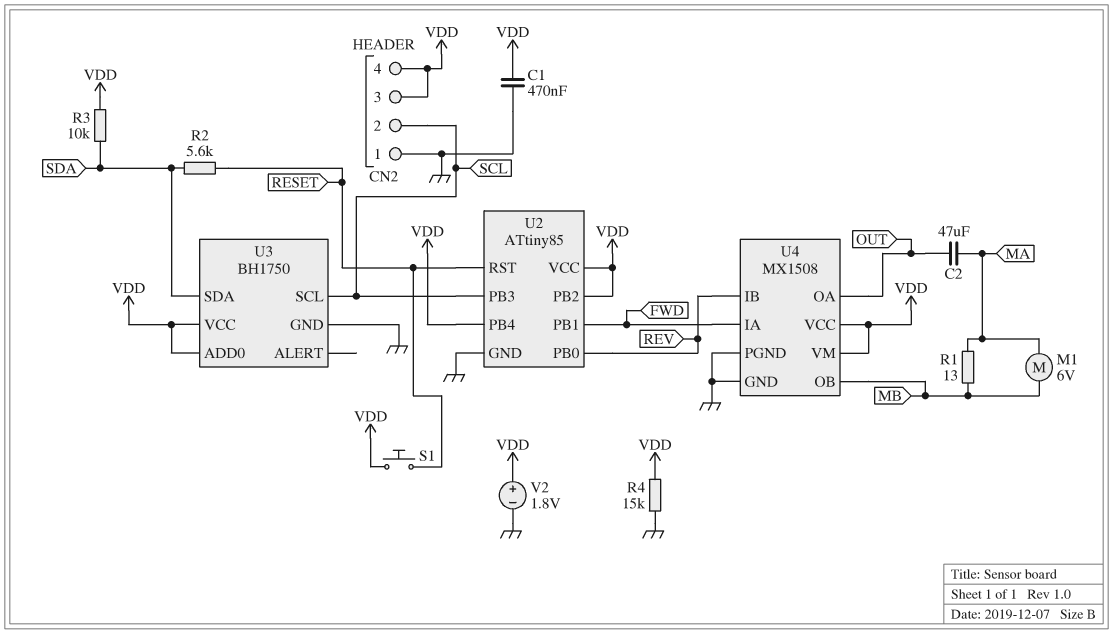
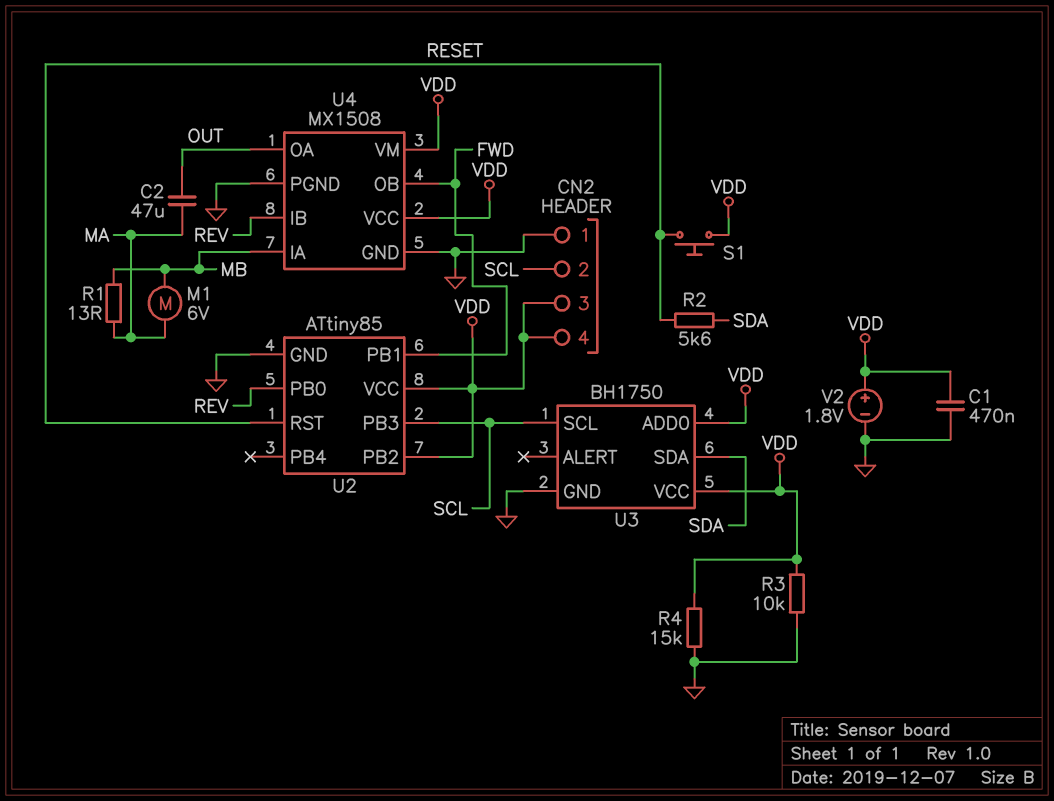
R3: 10k (SDA, VDD) -> 10k (GND, VDD)
U2 pin PB4: VDD -> none
U4 pin IA: FWD -> MB
U4 pin OB: MB -> FWD

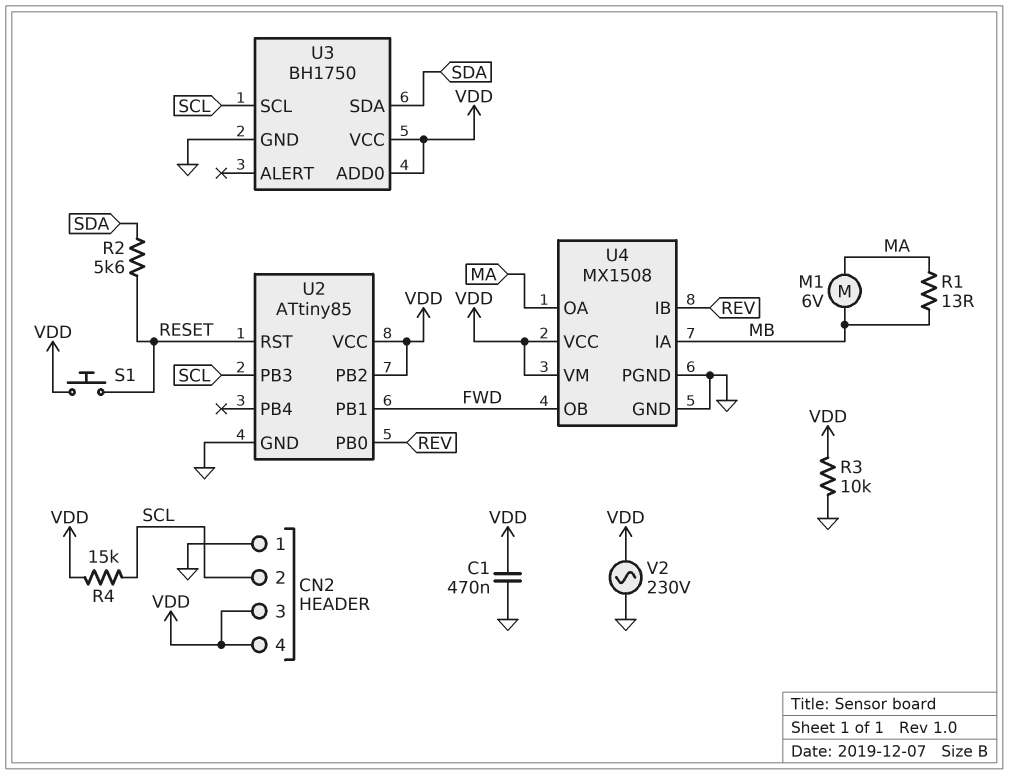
C2: 47uF (MA, OUT) -> none
R4: 15k (GND, VDD) -> 15k (SCL, VDD)
U4 pin OA: OUT -> MA
V2: 1.8V (plus VDD, minus GND) -> AC 230V (GND, VDD)

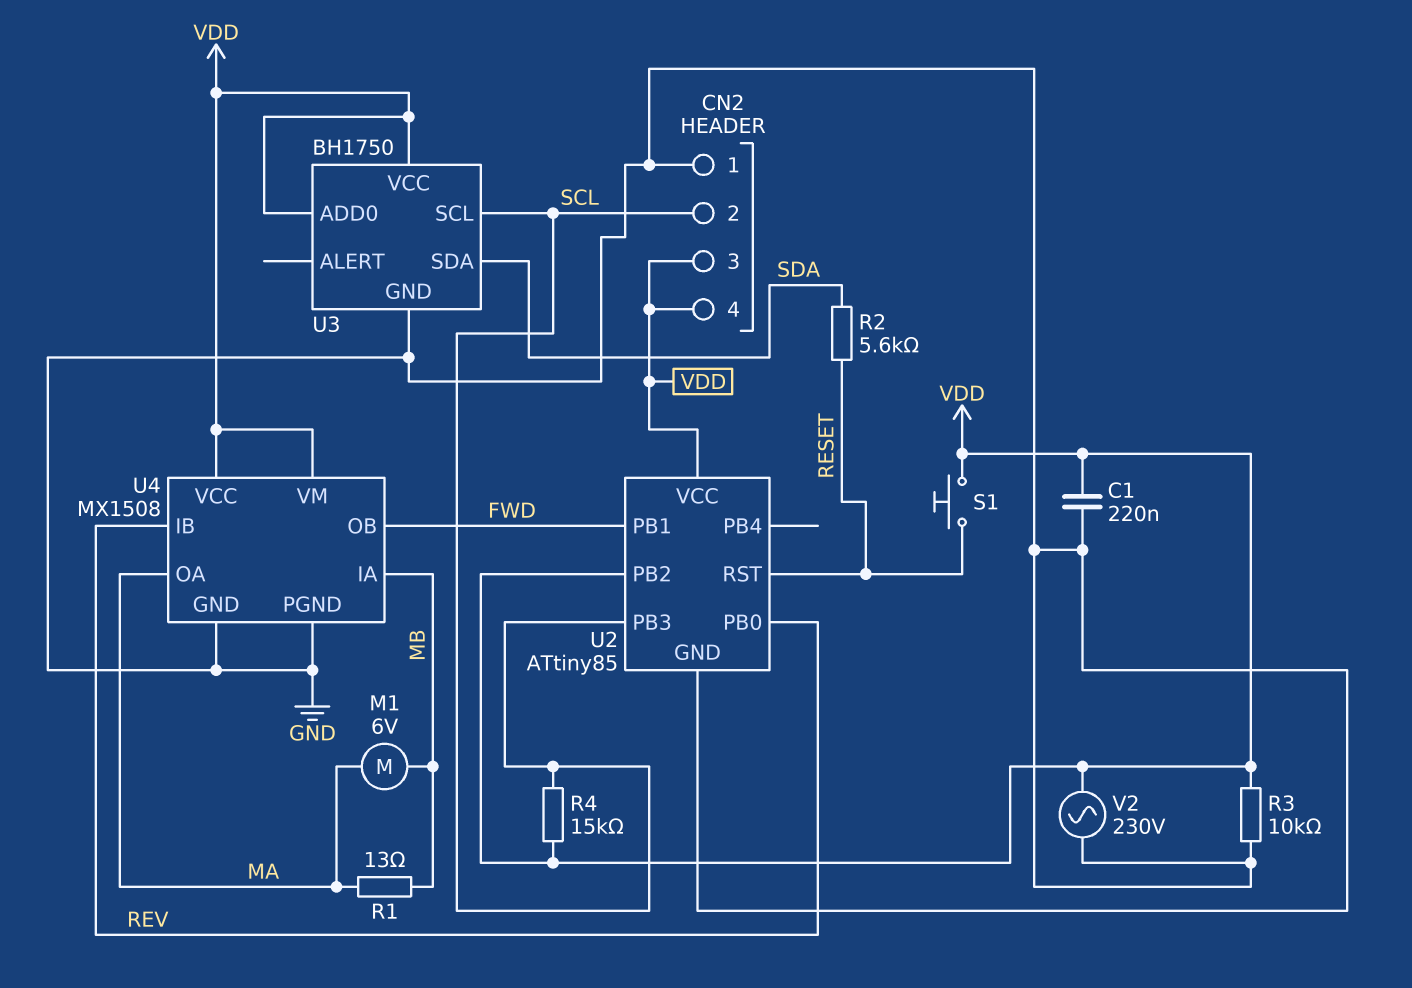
C1: 470nF (GND, VDD) -> 220nF (GND, VDD)

